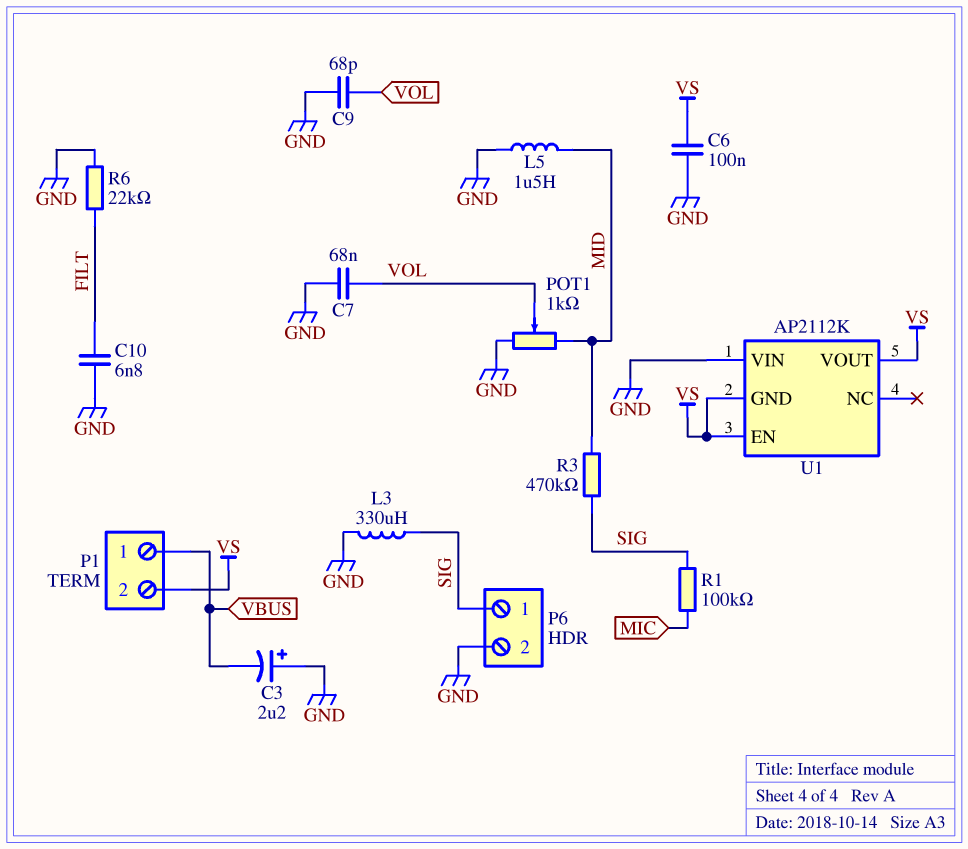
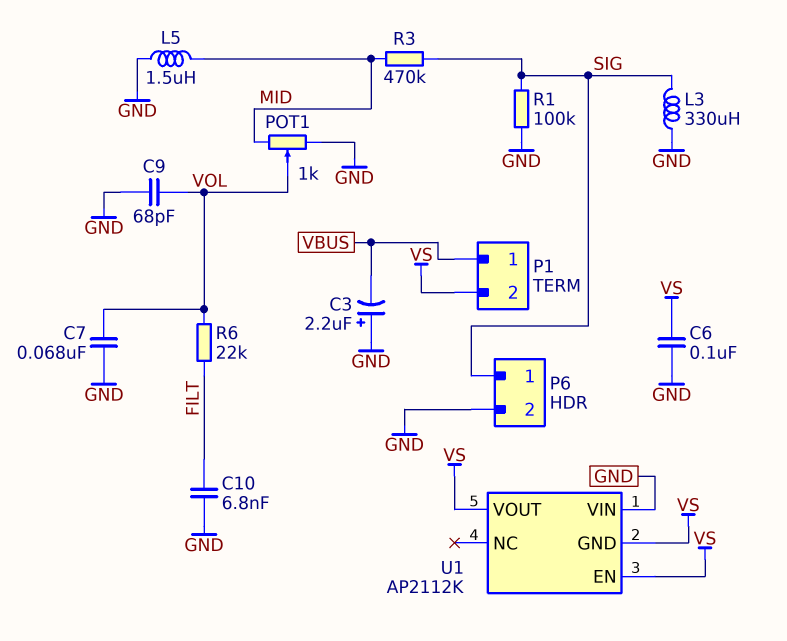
R1: 100k (MIC, SIG) -> 100k (GND, SIG)
R6: 22k (FILT, GND) -> 22k (FILT, VOL)

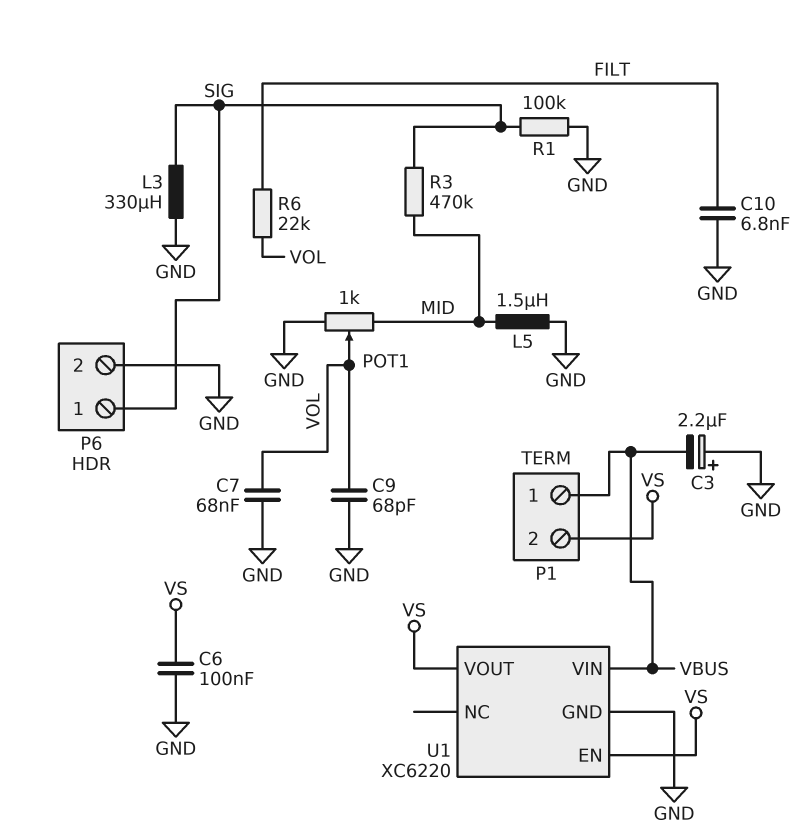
U1: AP2112K -> XC6220
U1 pin GND: VS -> GND
U1 pin VIN: GND -> VBUS

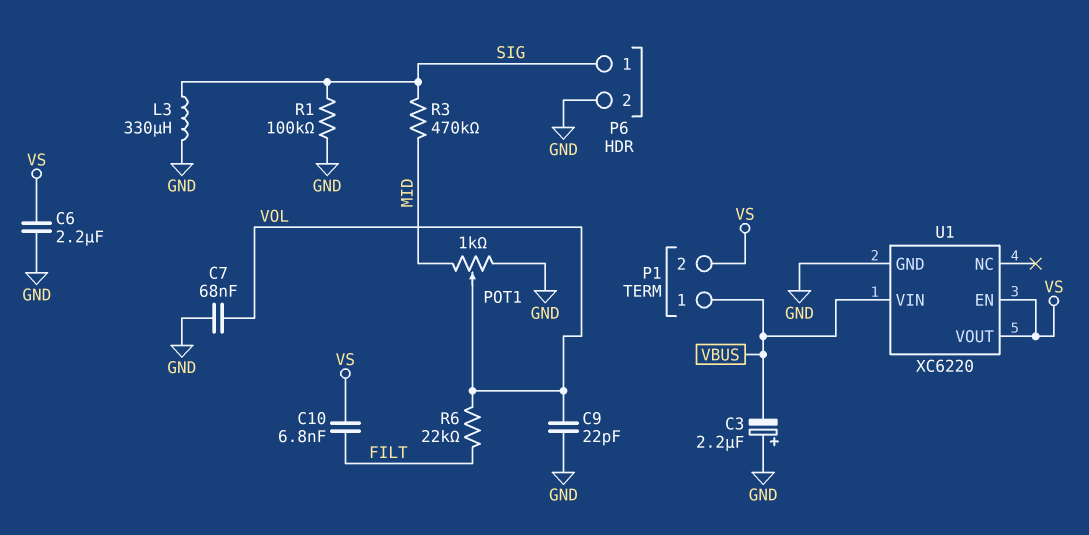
C6: 100nF (GND, VS) -> 2.2uF (GND, VS)
C9: 68pF (GND, VOL) -> 22pF (GND, VOL)
C10: 6.8nF (FILT, GND) -> 6.8nF (FILT, VS)
L5: 1.5uH (GND, MID) -> none

